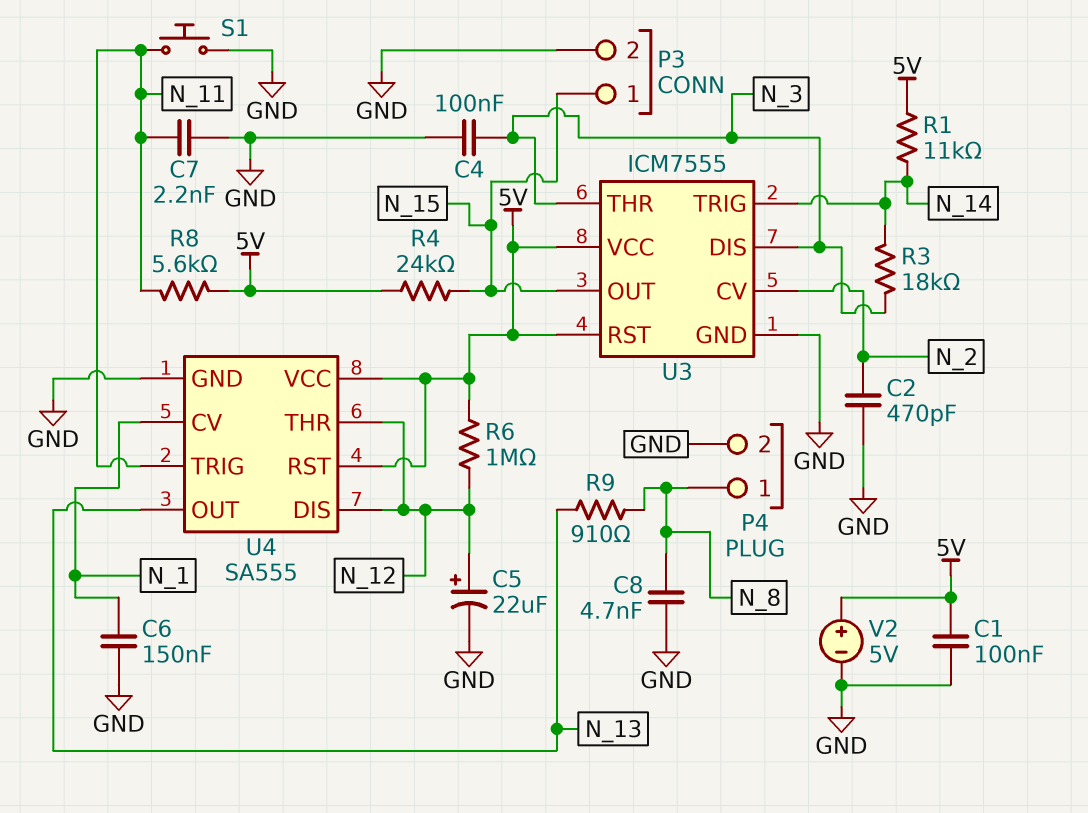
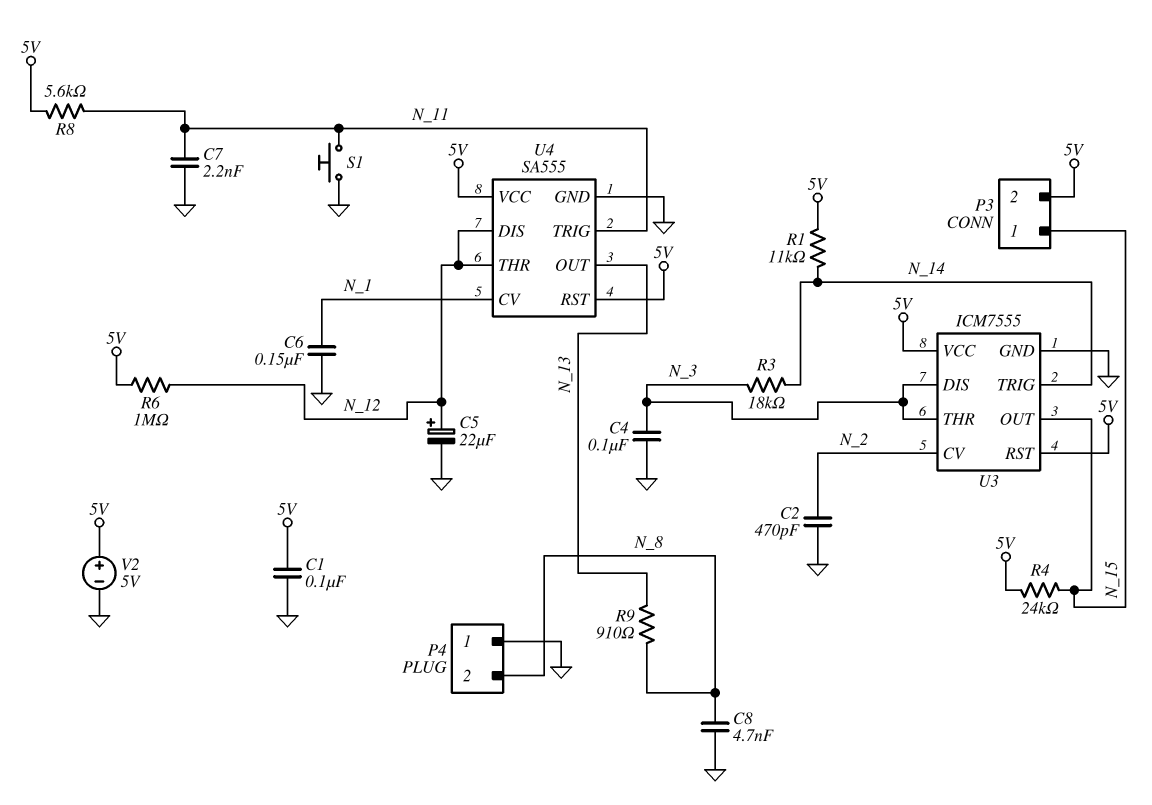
P3 pin 2: GND -> 5V
P4 pin 1: N_8 -> GND
P4 pin 2: GND -> N_8

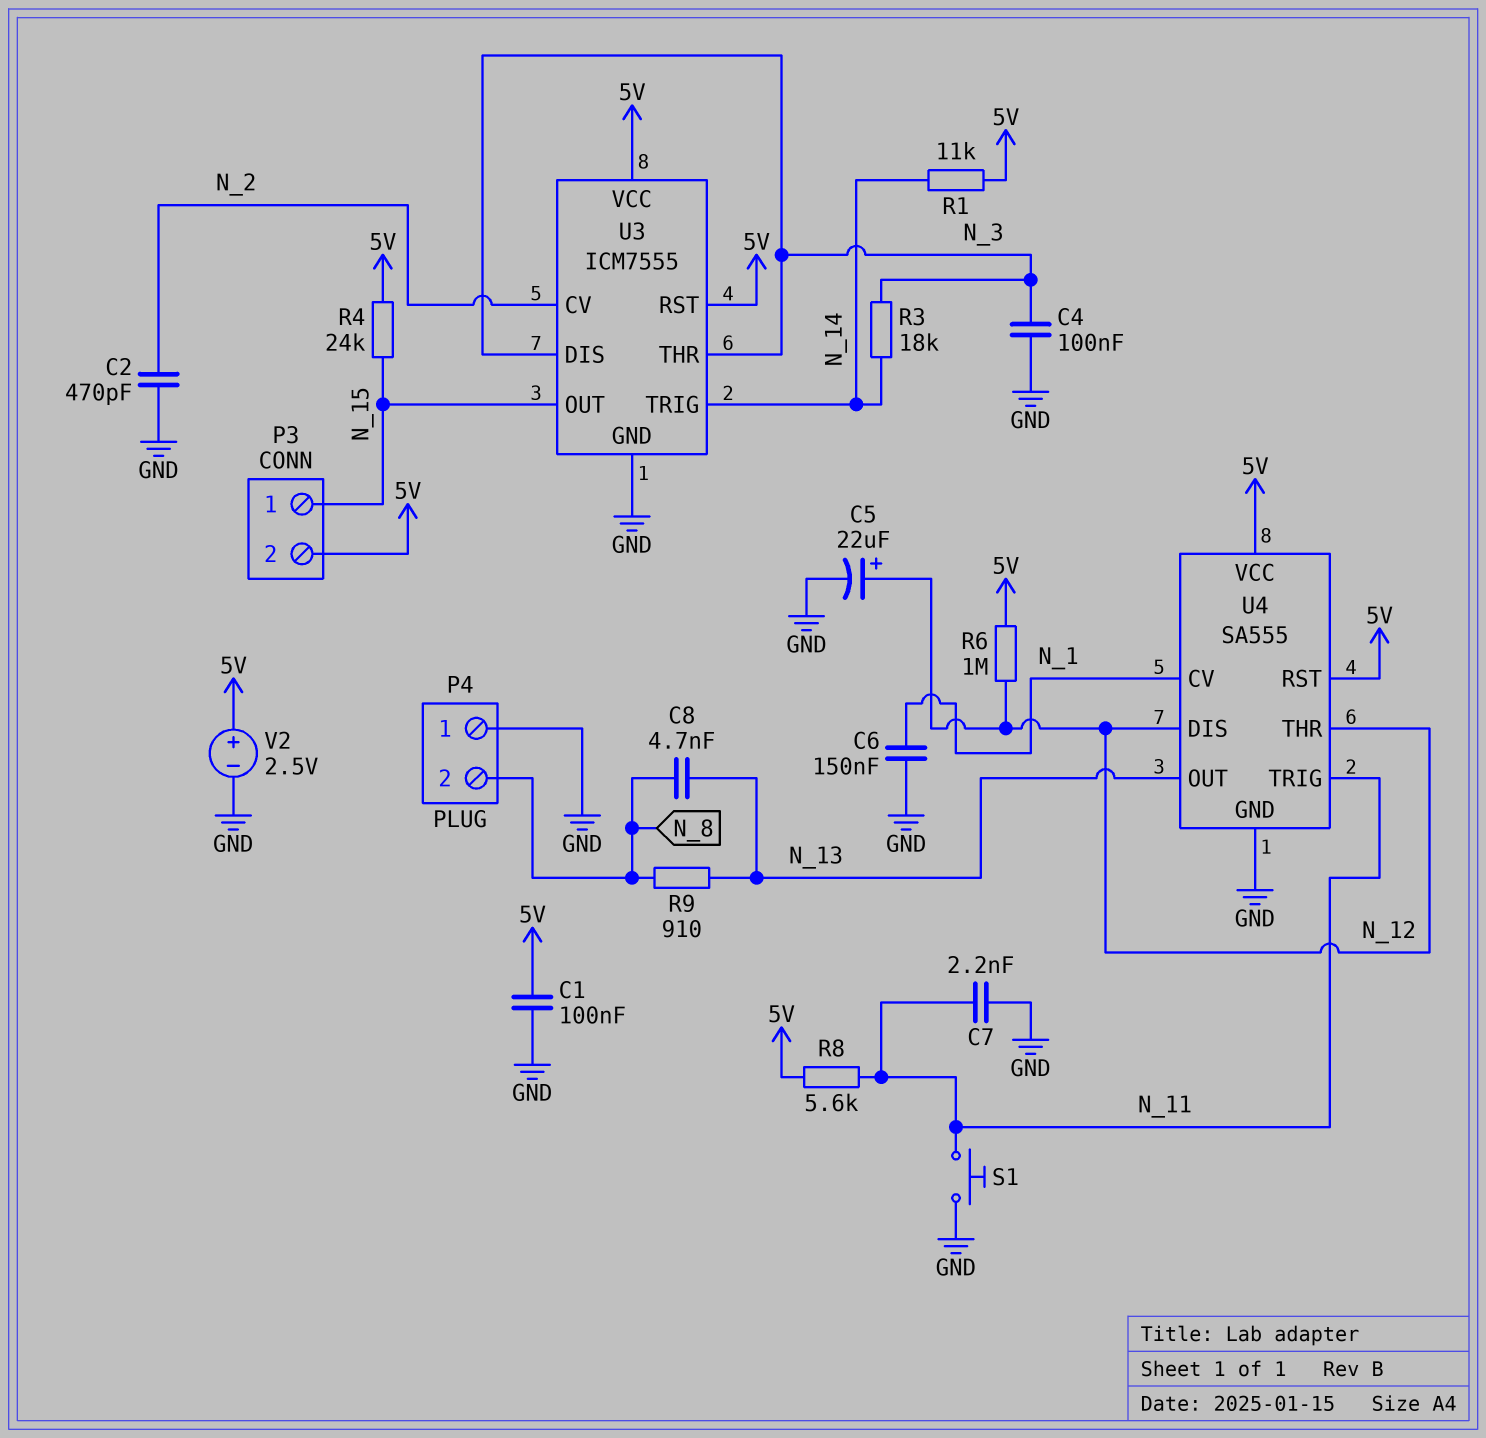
C8: 4.7nF (GND, N_8) -> 4.7nF (N_8, N_13)
V2: 5V (plus 5V, minus GND) -> 2.5V (plus 5V, minus GND)

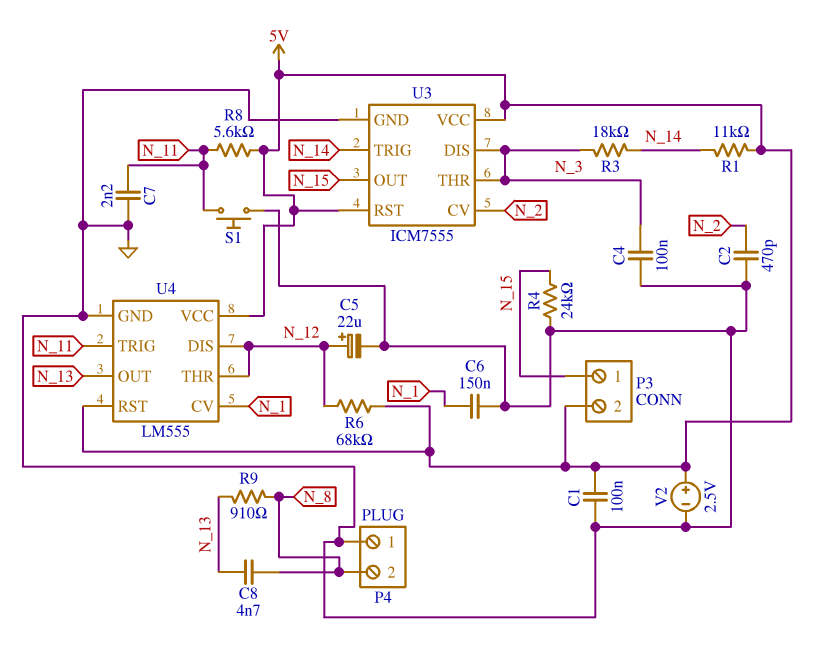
R4: 24k (5V, N_15) -> 24k (GND, N_15)
R6: 1M (5V, N_12) -> 68k (5V, N_12)
U4: SA555 -> LM555

